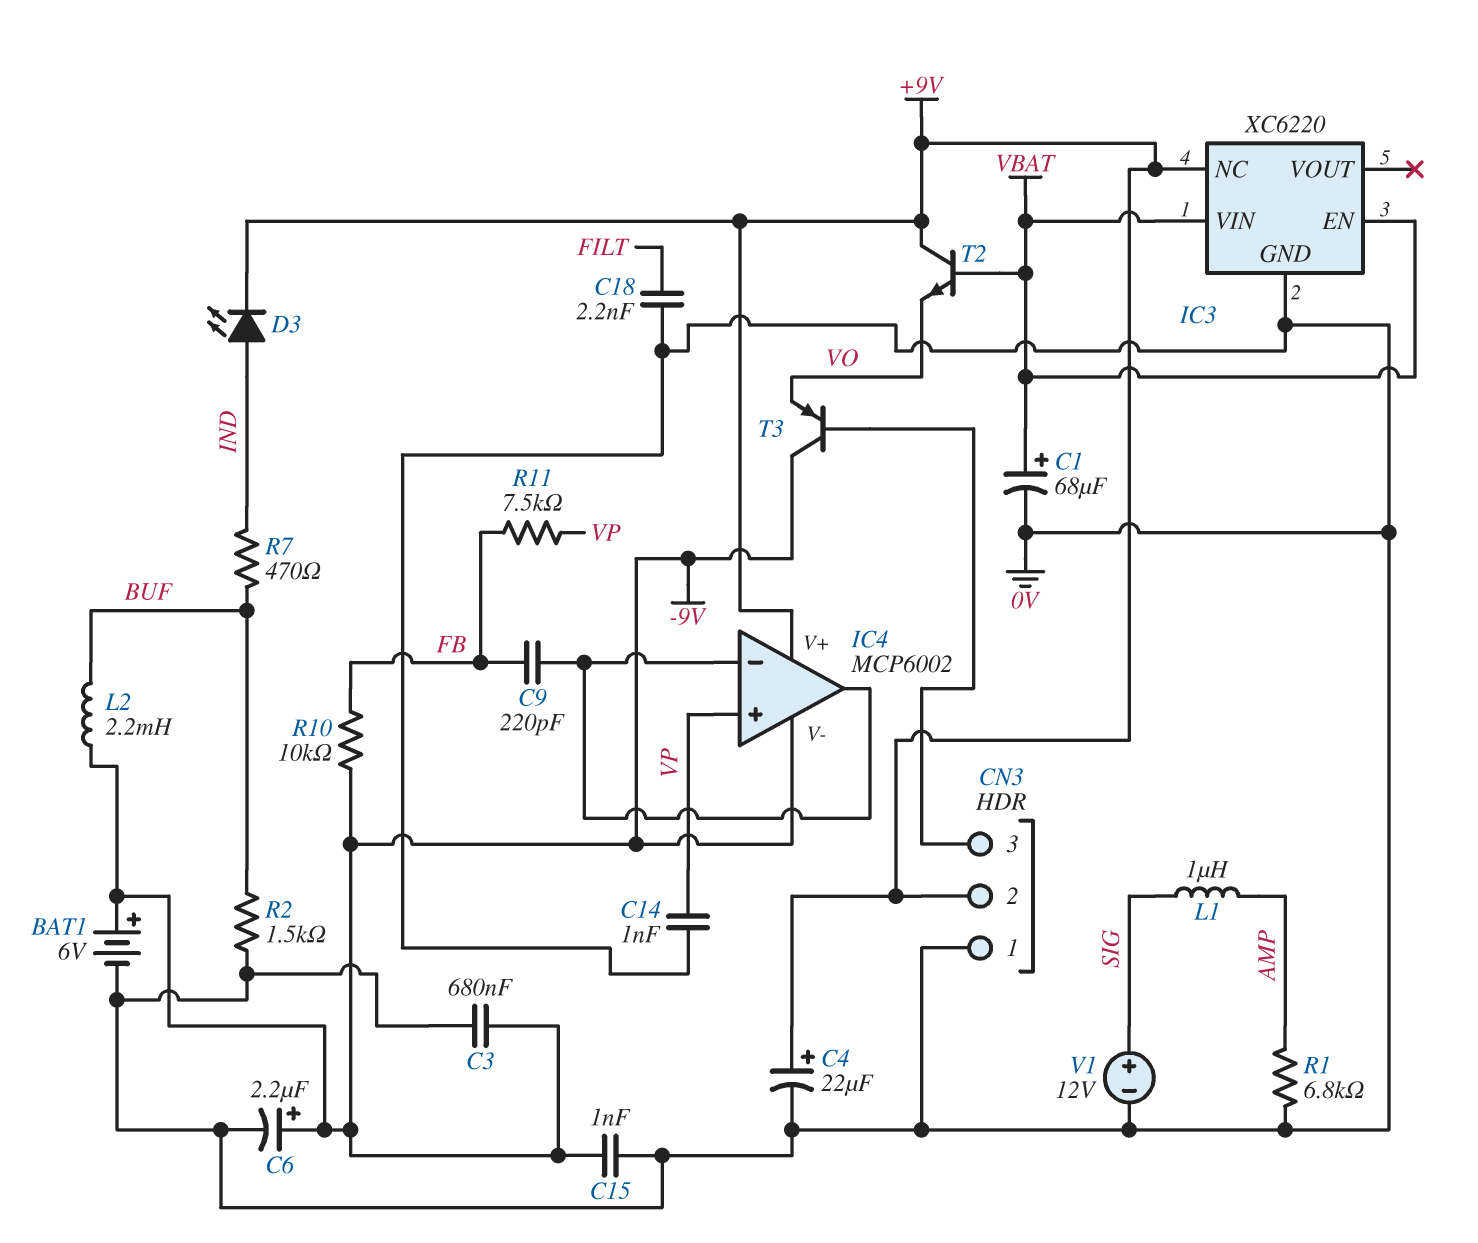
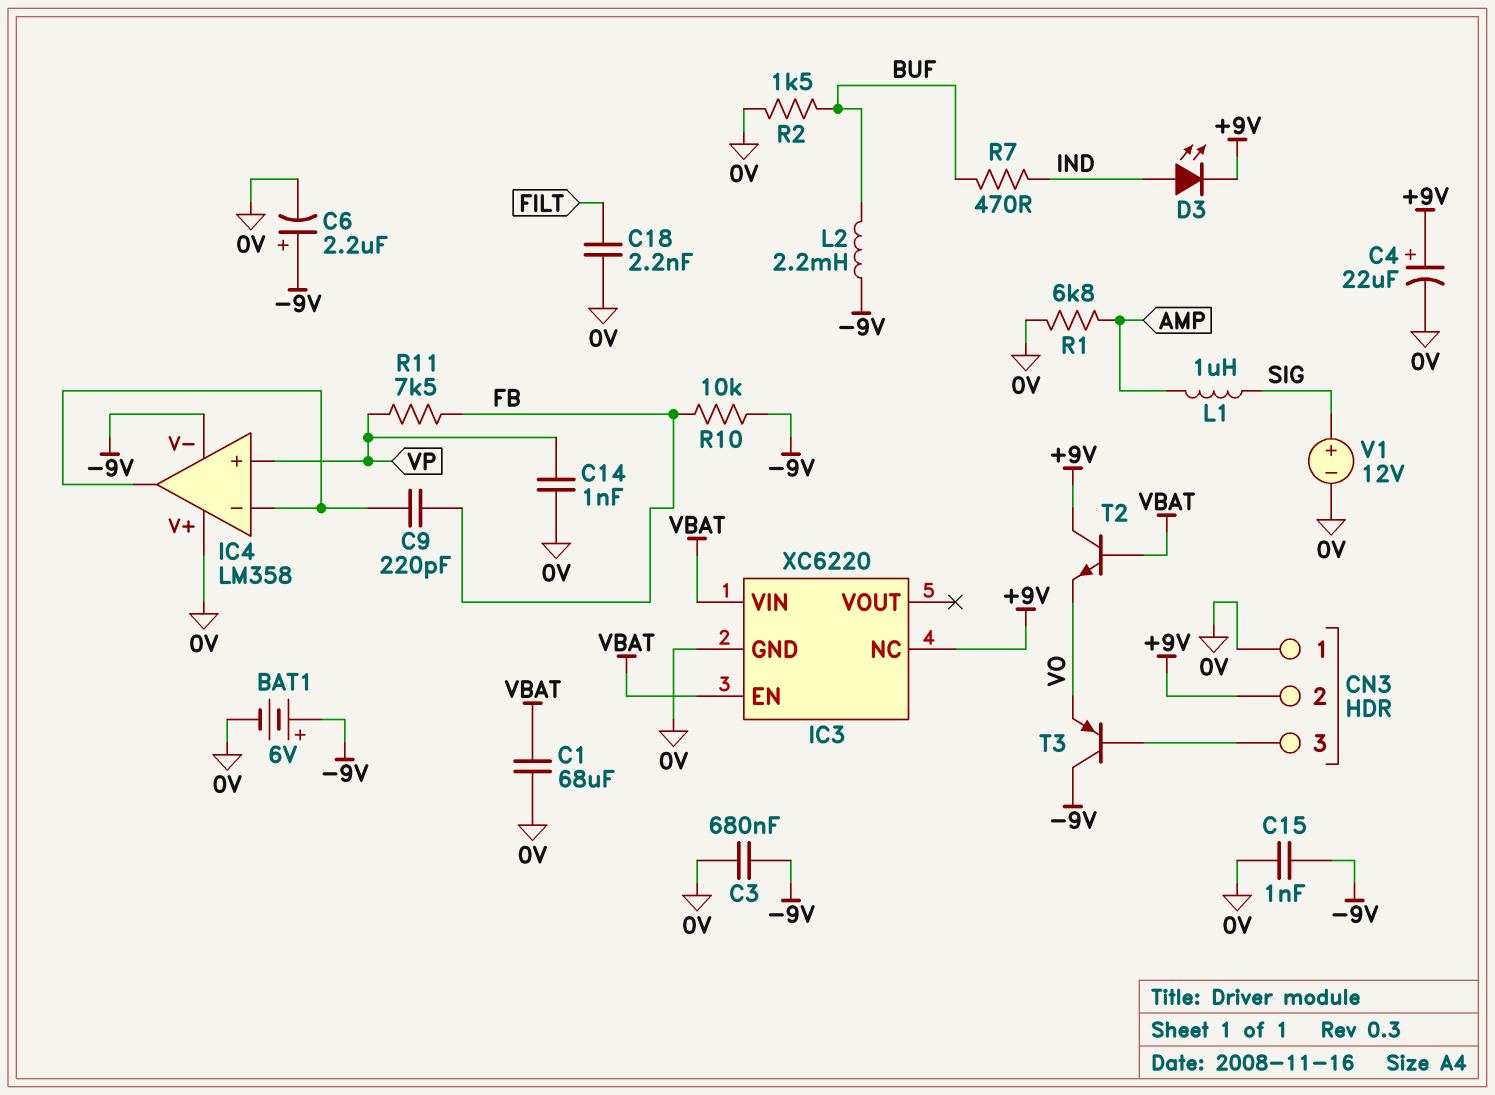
C1: 68uF (plus VBAT, minus 0V) -> 68uF (0V, VBAT)
IC4: MCP6002 -> LM358
IC4 pin V+: +9V -> 0V

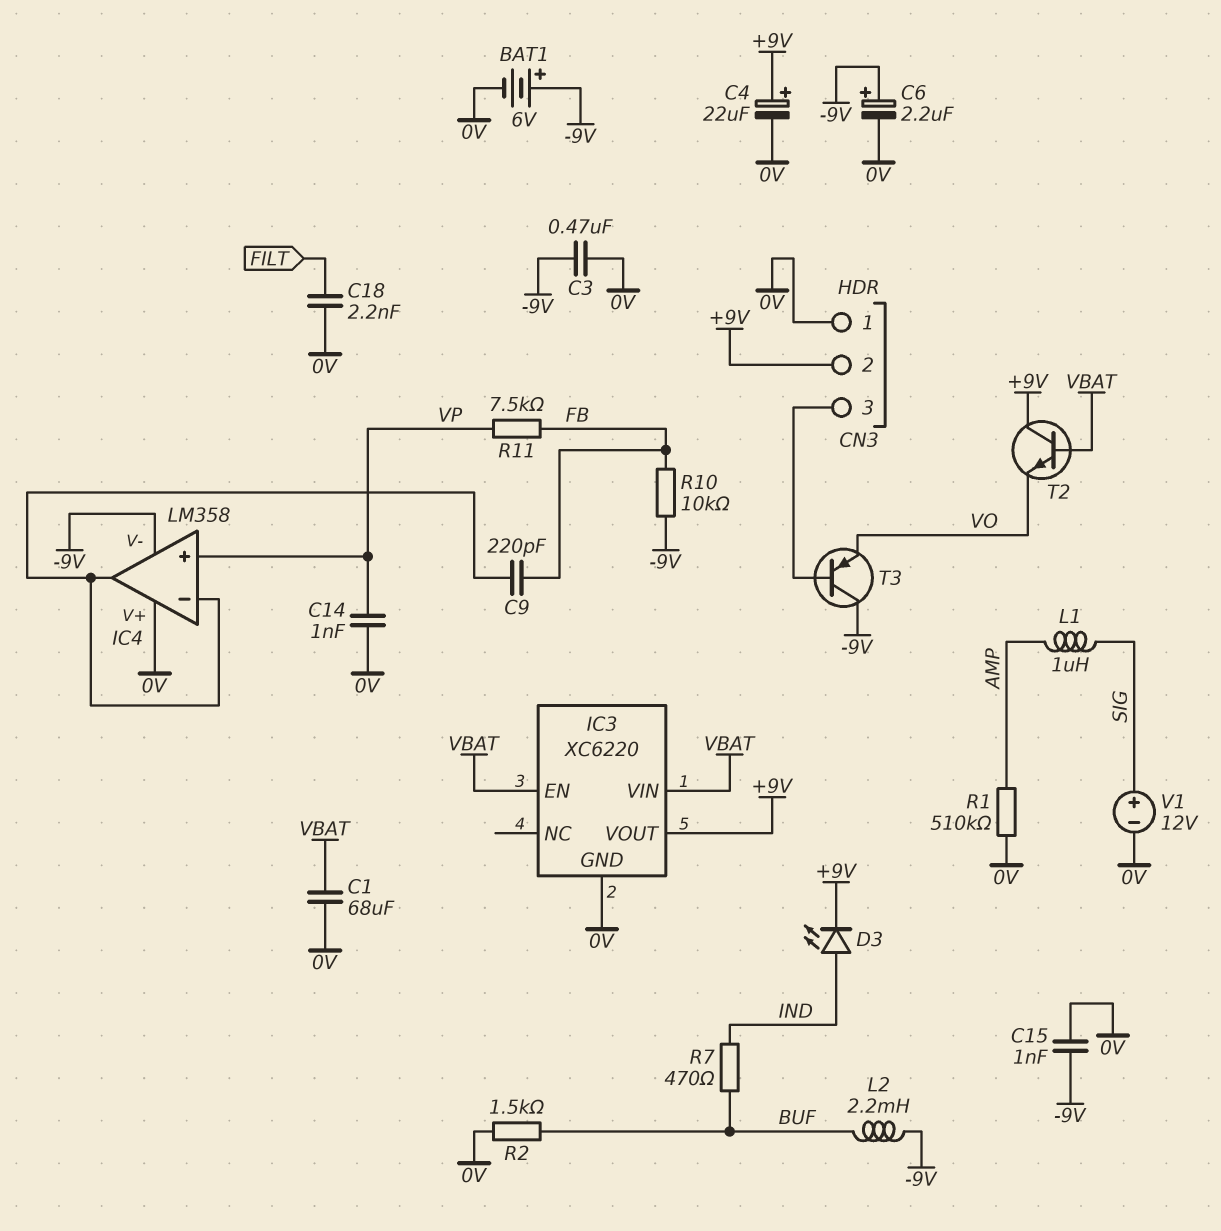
C3: 680nF (-9V, 0V) -> 470nF (-9V, 0V)
IC3 pin NC: +9V -> none
IC3 pin VOUT: none -> +9V
R1: 6.8k (0V, AMP) -> 510k (0V, AMP)

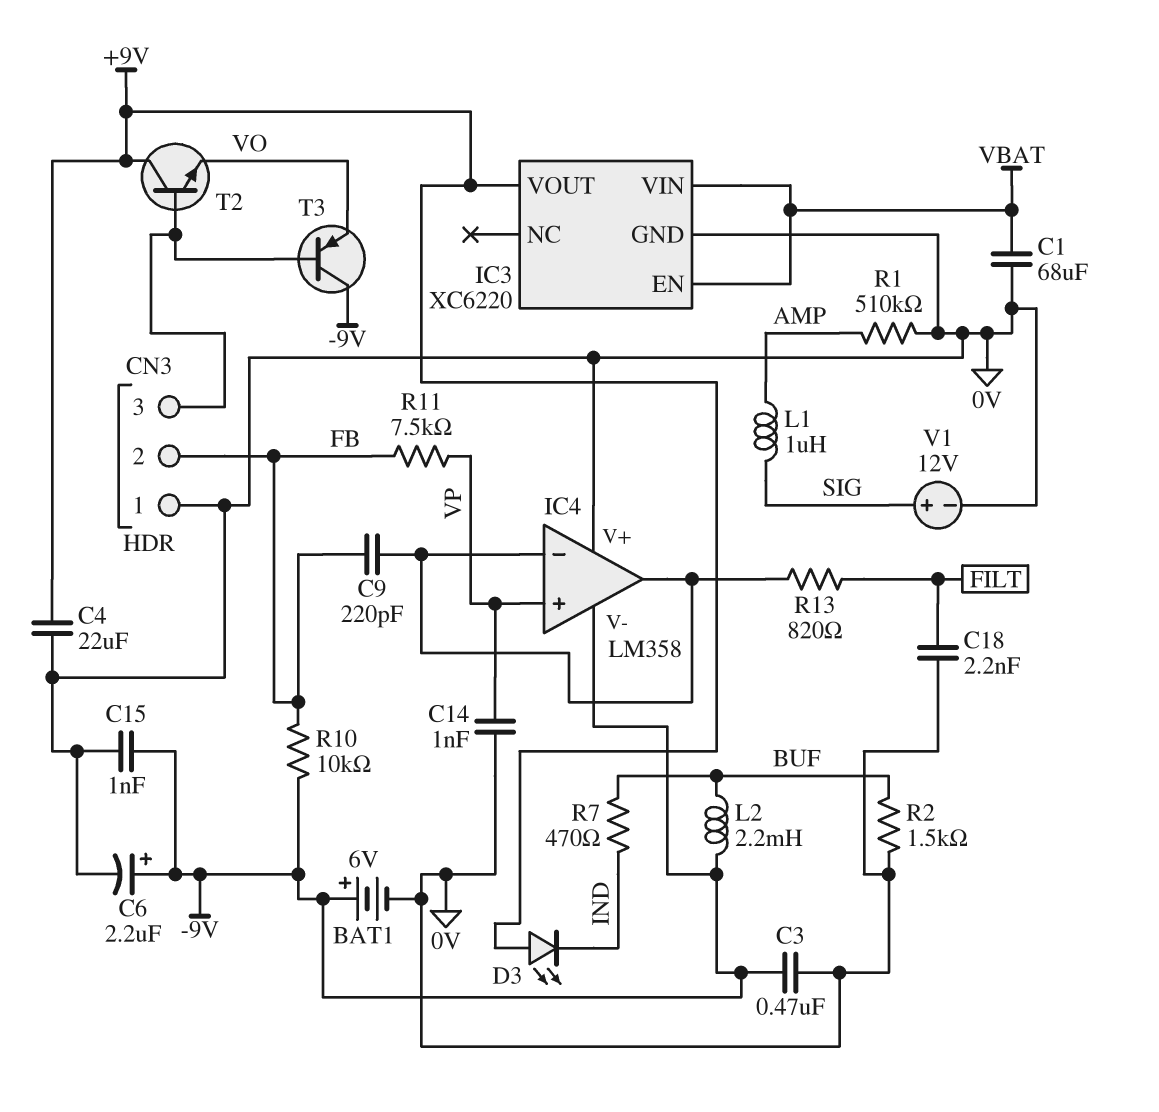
C4: 22uF (plus +9V, minus 0V) -> 22uF (+9V, 0V)
CN3 pin 2: +9V -> FB
D3: LED (A IND, K +9V) -> LED (A +9V, K IND)
R13: none -> 820 (FILT, IC4/in-)
T2: NPN (B VBAT, C +9V, E VO) -> NPN (B CN3/3, C +9V, E VO)

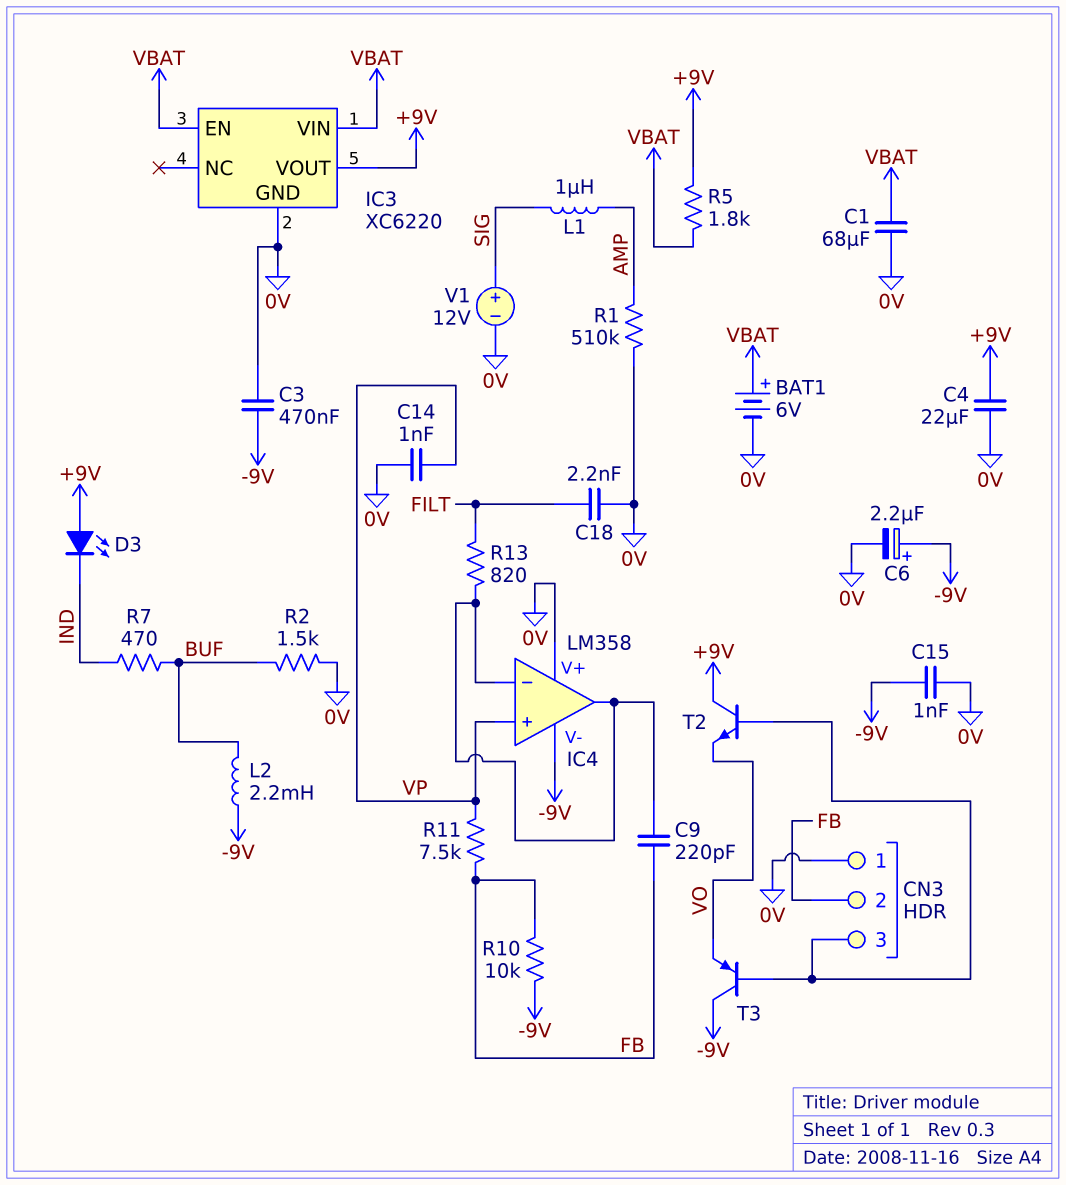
BAT1: 6V (plus -9V, minus 0V) -> 6V (plus VBAT, minus 0V)
R5: none -> 1.8k (+9V, VBAT)

